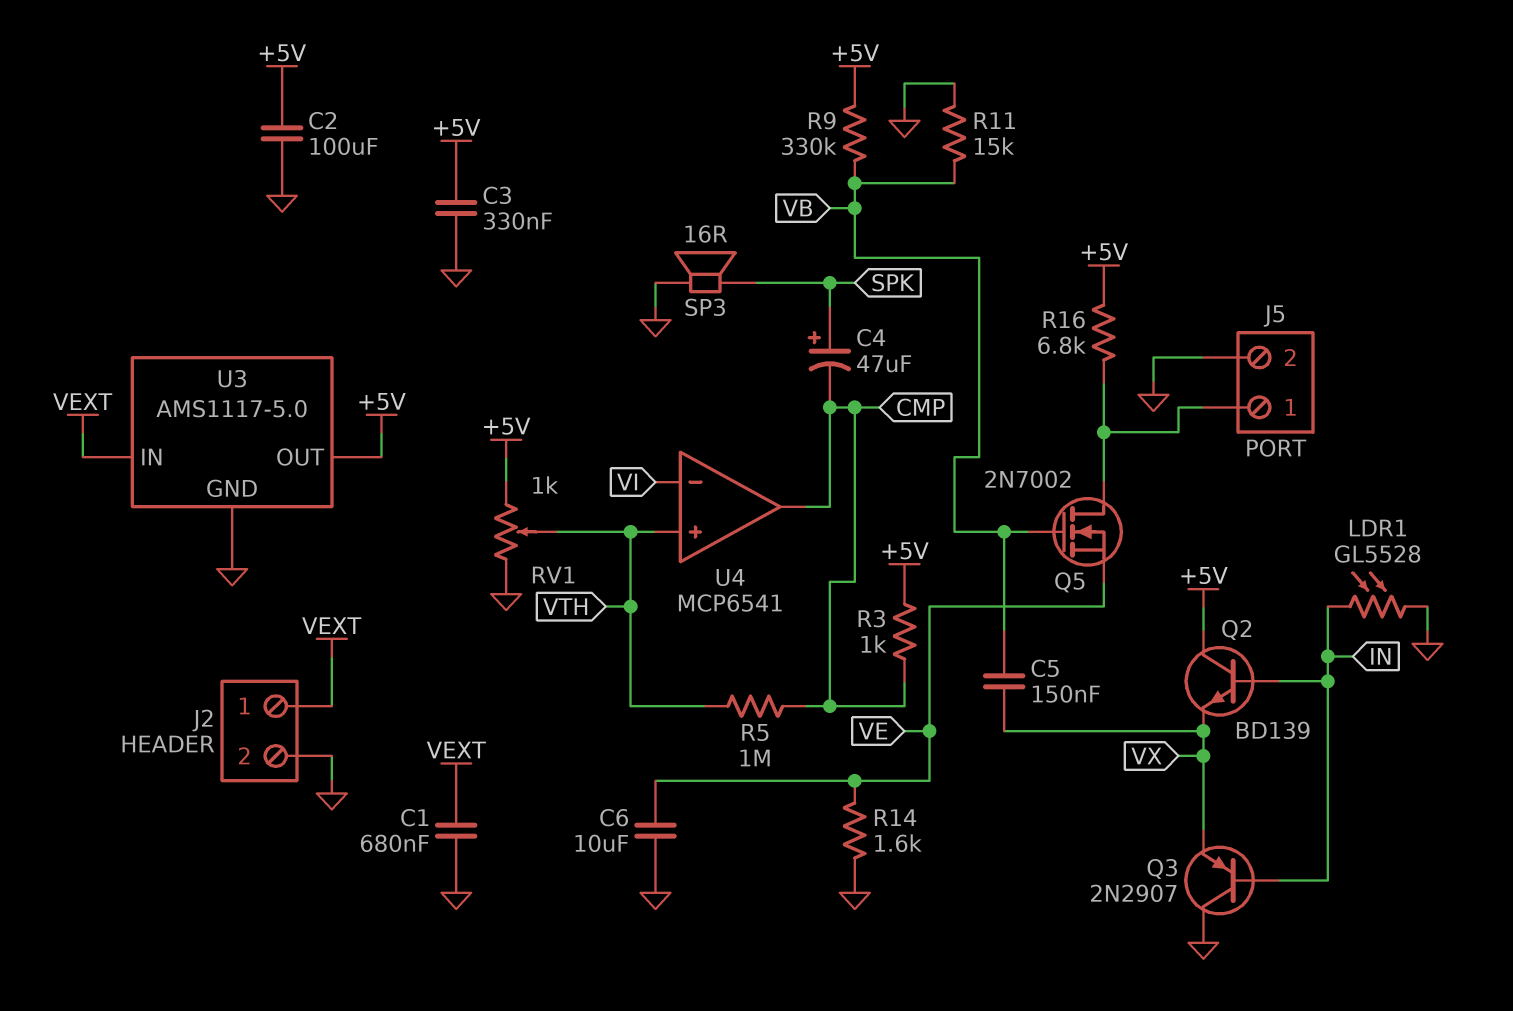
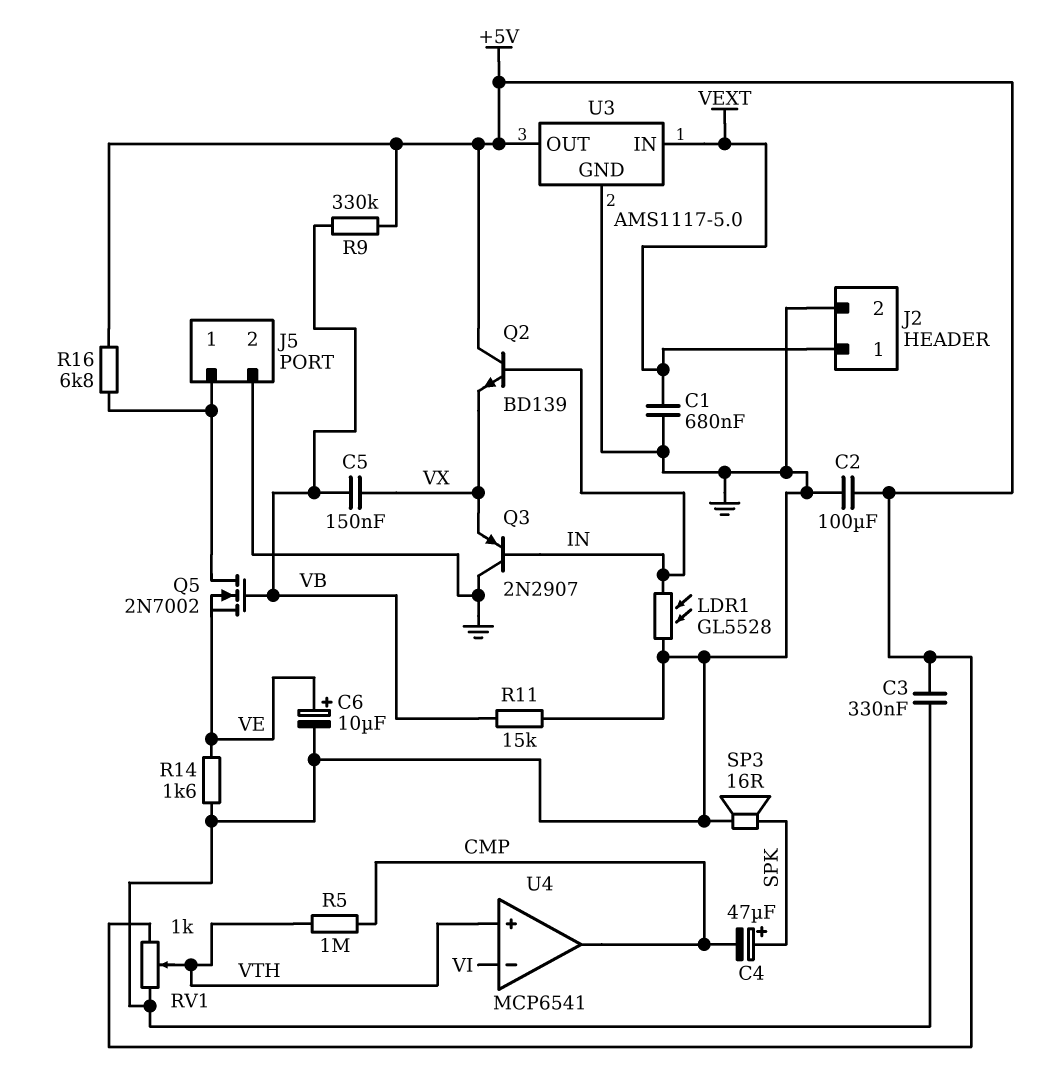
C6: 10uF (GND, VE) -> 10uF (plus VE, minus GND)
R3: 1k (+5V, CMP) -> none

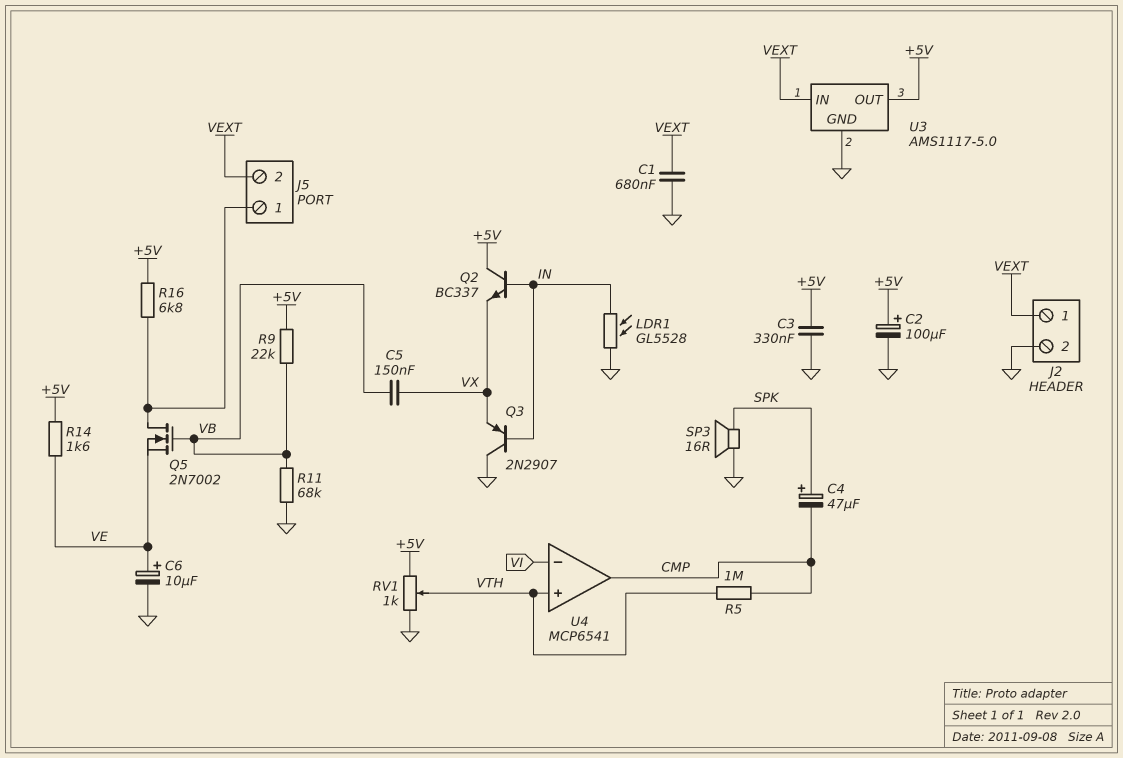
C2: 100uF (+5V, GND) -> 100uF (plus +5V, minus GND)
J5 pin 2: GND -> VEXT
Q2: NPN BD139 (B IN, C +5V, E VX) -> NPN BC337 (B IN, C +5V, E VX)
R9: 330k (+5V, VB) -> 22k (+5V, VB)
R11: 15k (GND, VB) -> 68k (GND, VB)
R14: 1.6k (GND, VE) -> 1.6k (+5V, VE)

